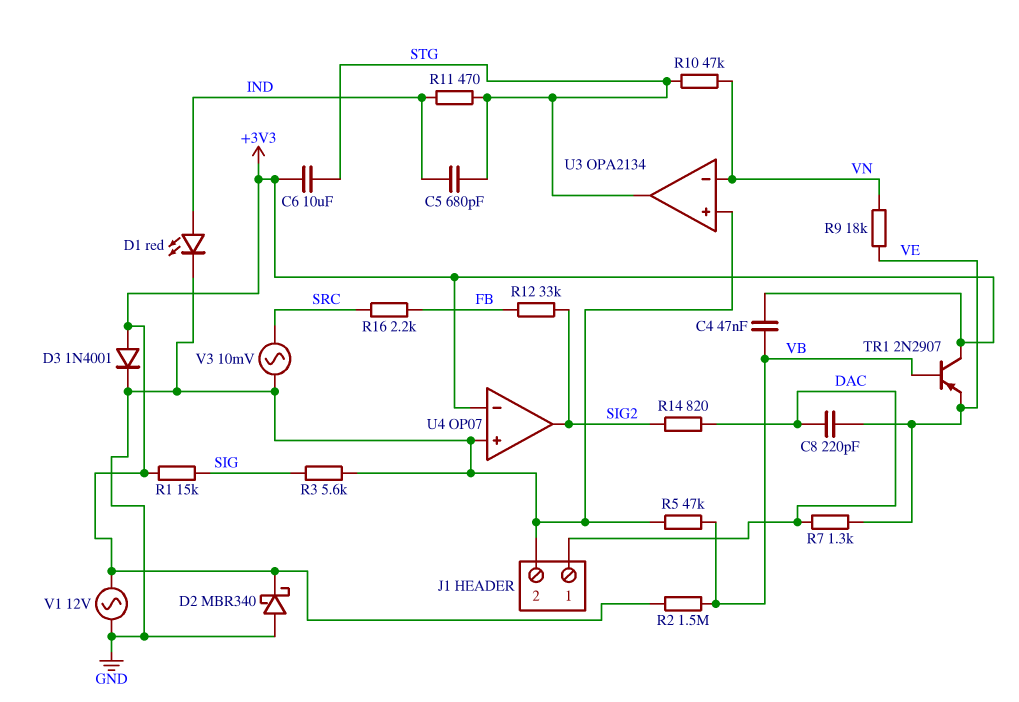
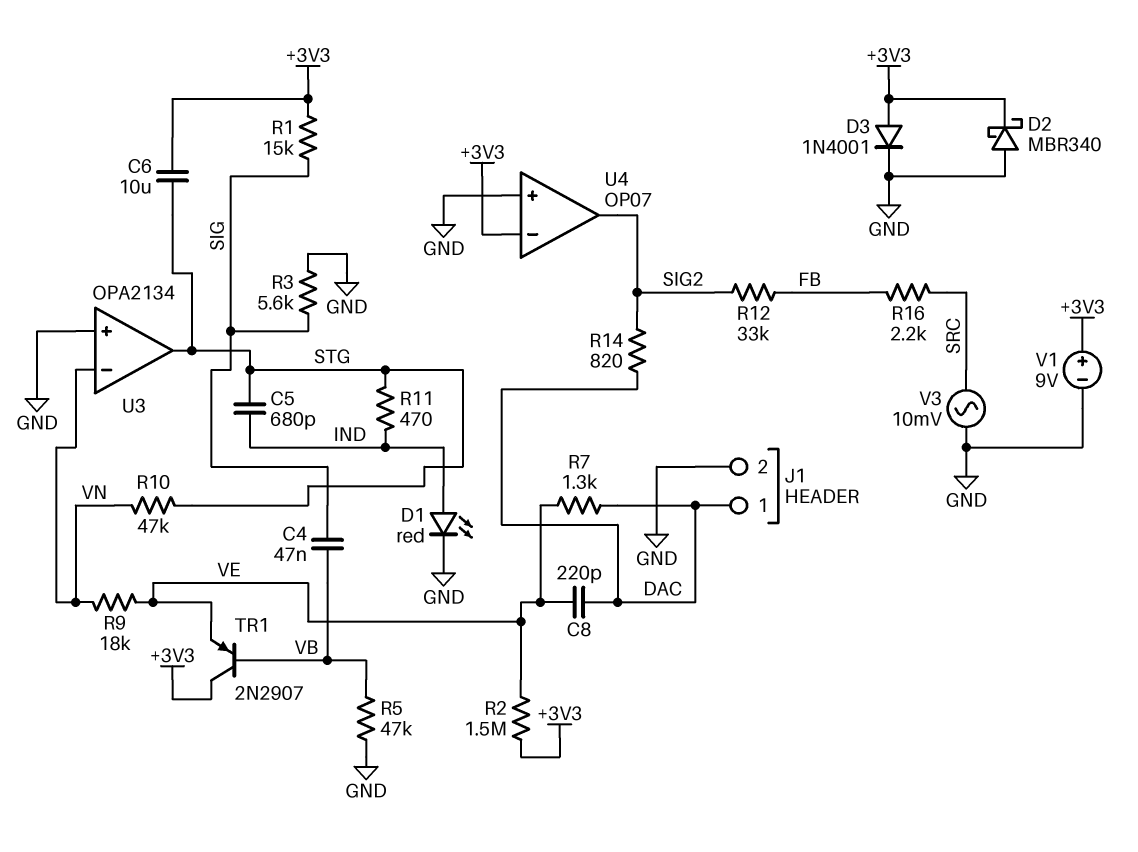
C4: 47nF (+3V3, VB) -> 47nF (SIG, VB)
R2: 1.5M (+3V3, VB) -> 1.5M (+3V3, VE)
V1: AC 12V (+3V3, GND) -> 9V (plus +3V3, minus GND)

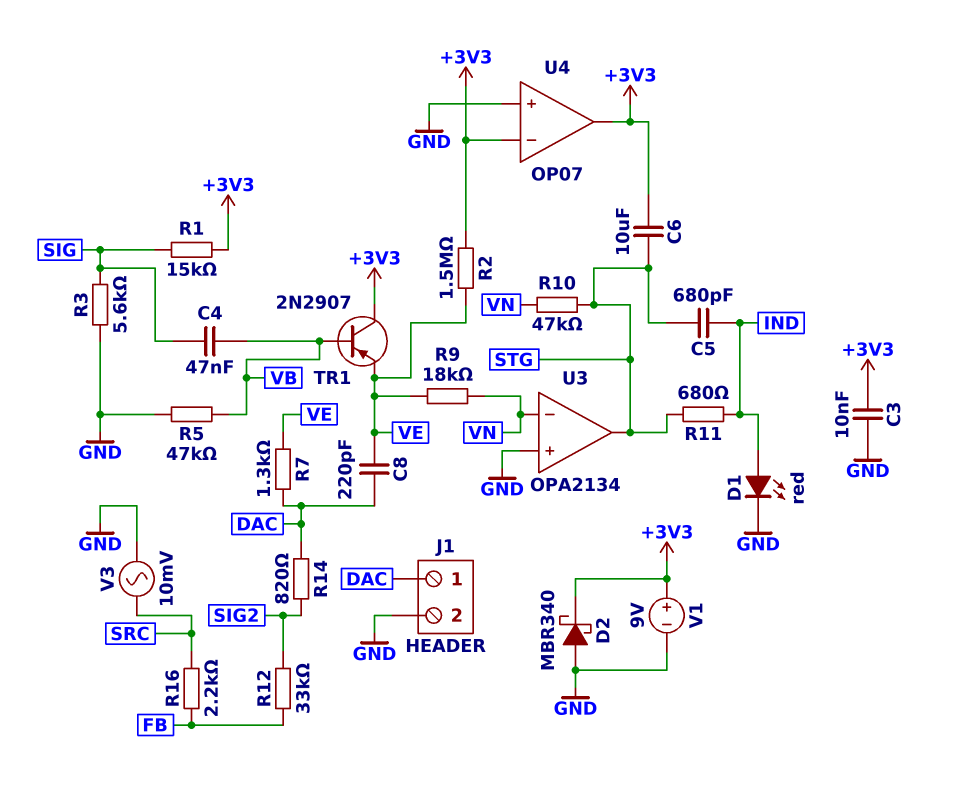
C3: none -> 10nF (+3V3, GND)
D3: diode 1N4001 (A +3V3, K GND) -> none
R11: 470 (IND, STG) -> 680 (IND, STG)
U4 pin out: SIG2 -> +3V3

